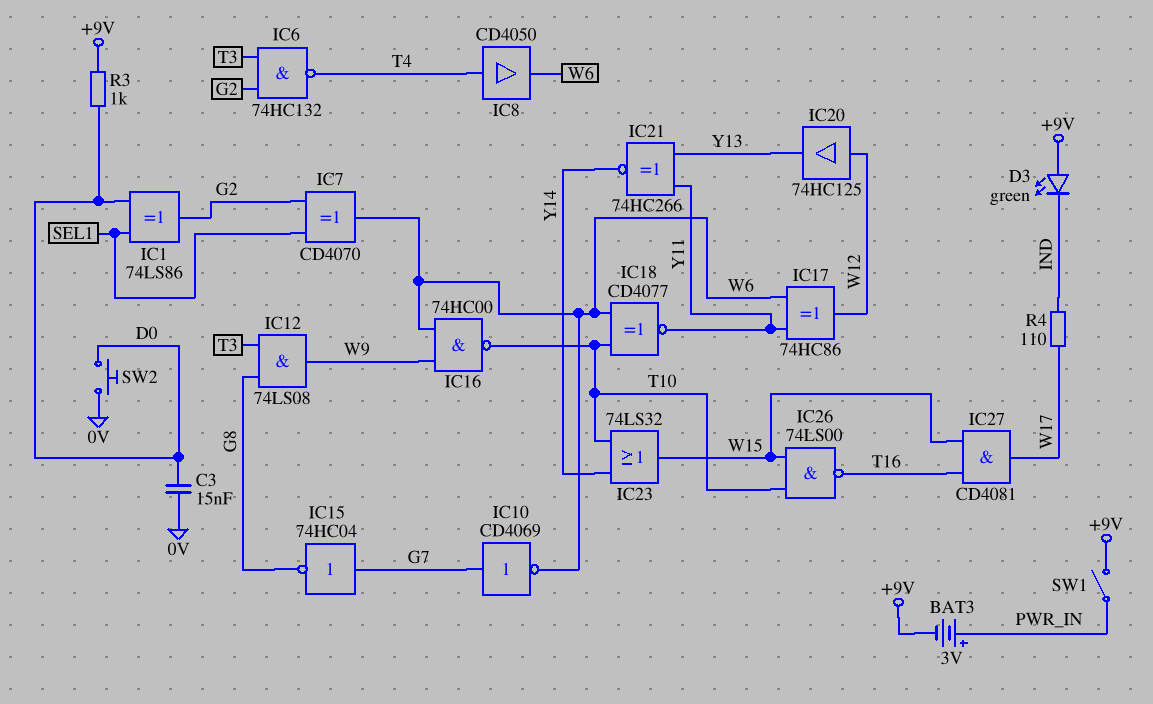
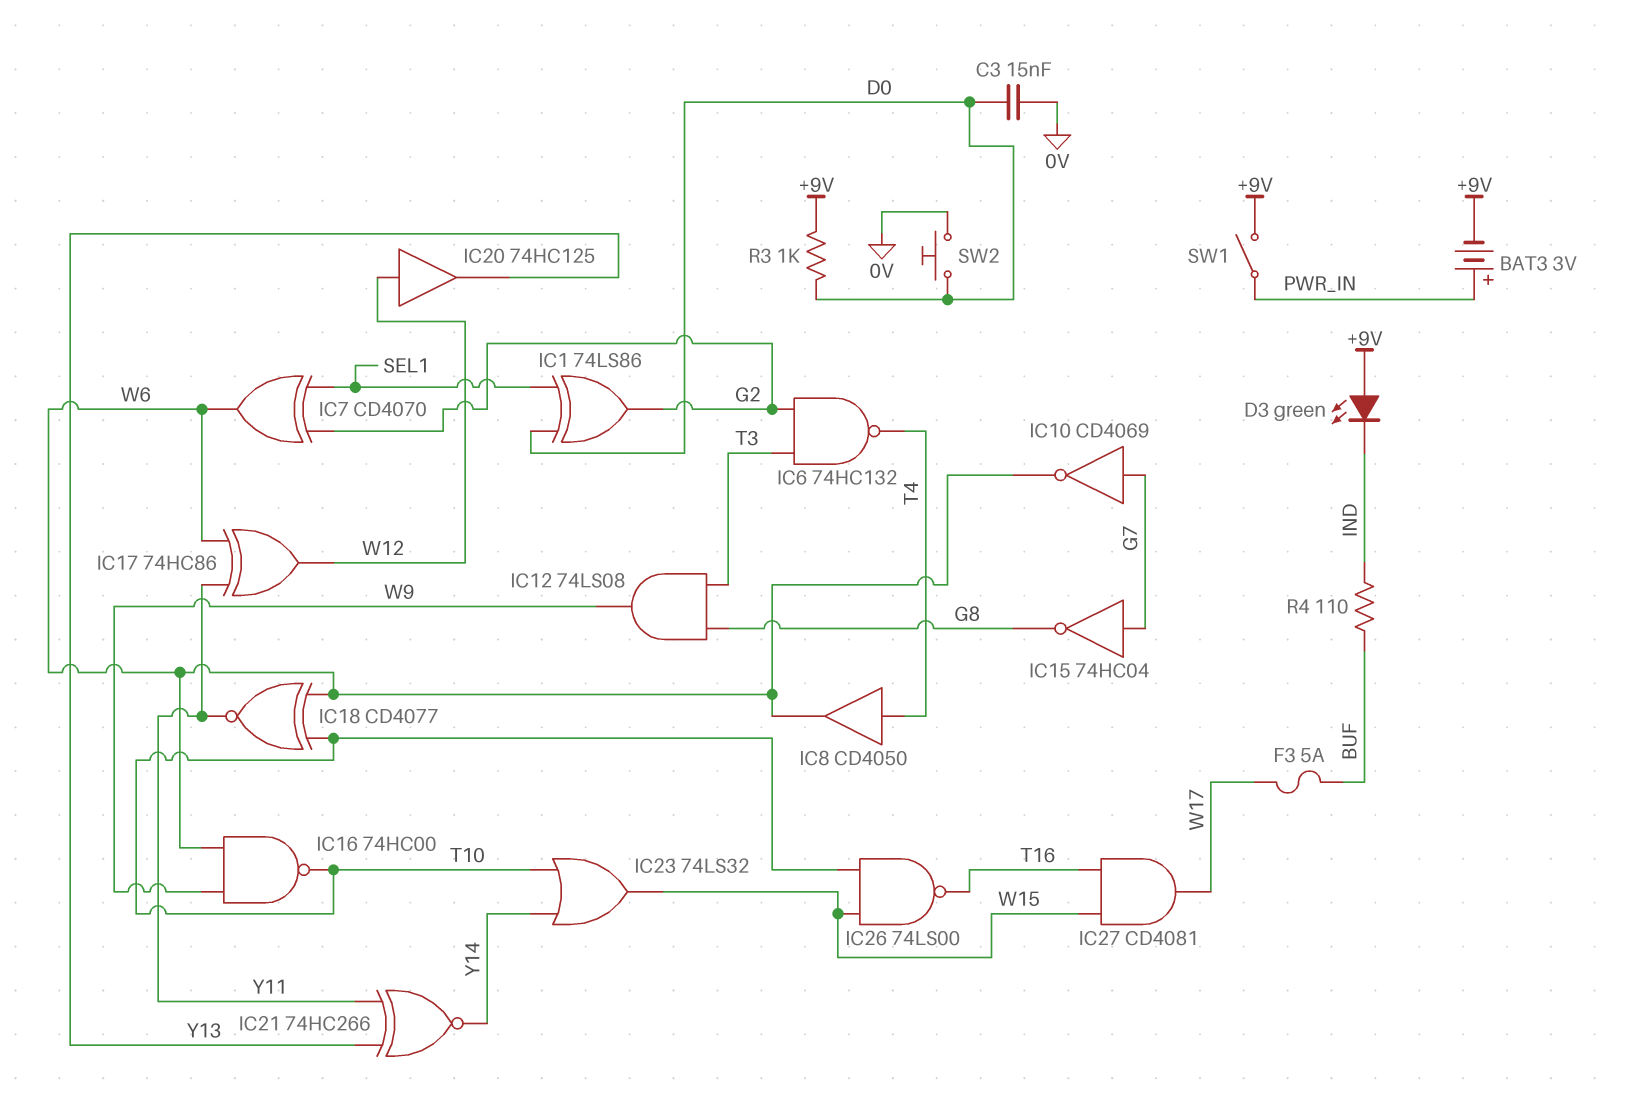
F3: none -> 5A (BUF, W17)
R4: 110 (IND, W17) -> 110 (BUF, IND)

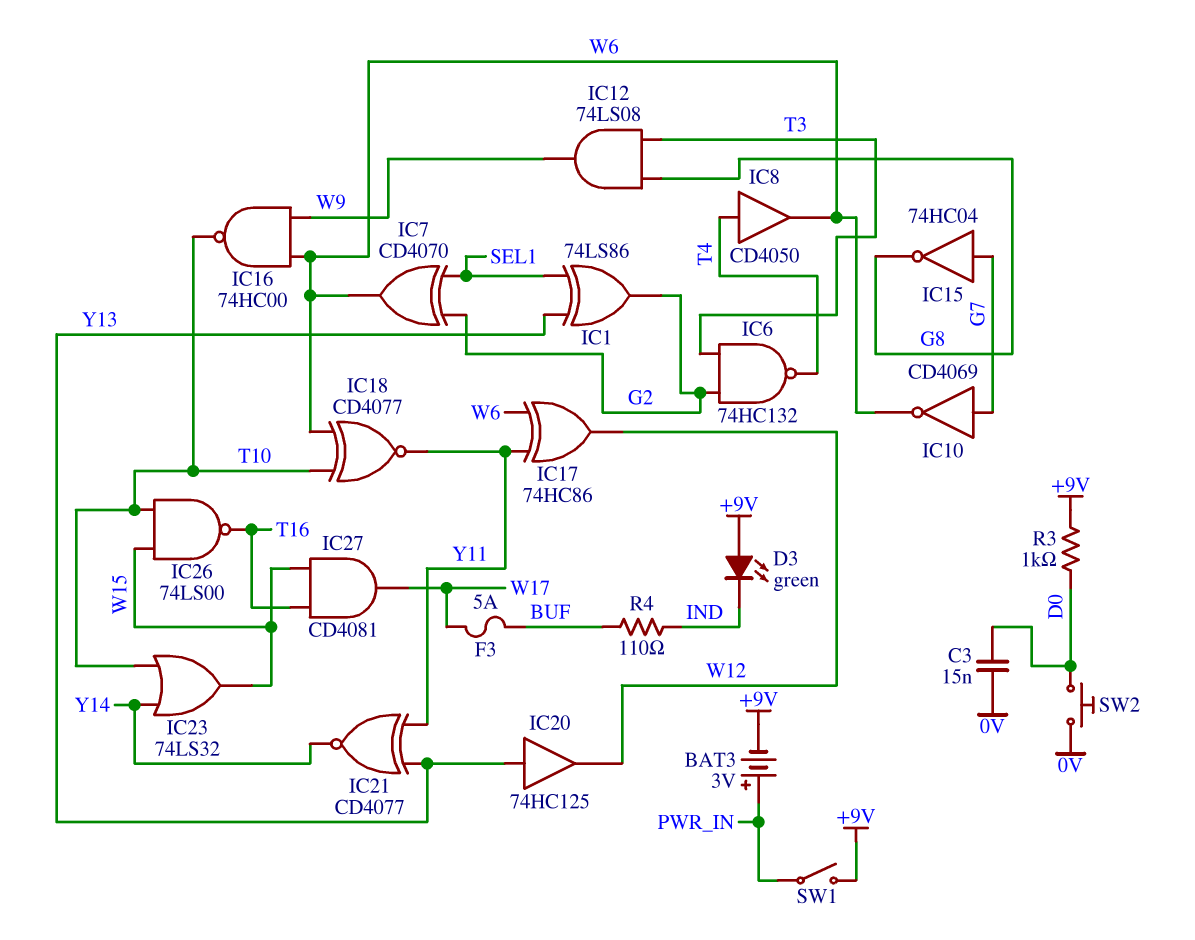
IC1: XOR 74LS86 (in D0, in SEL1, out G2) -> XOR 74LS86 (in SEL1, in Y13, out G2)
IC20: buffer 74HC125 (in W12, out Y13) -> buffer 74HC125 (in Y13, out W12)
IC21: XNOR 74HC266 (in Y11, in Y13, out Y14) -> XNOR CD4077 (in Y11, in Y13, out Y14)

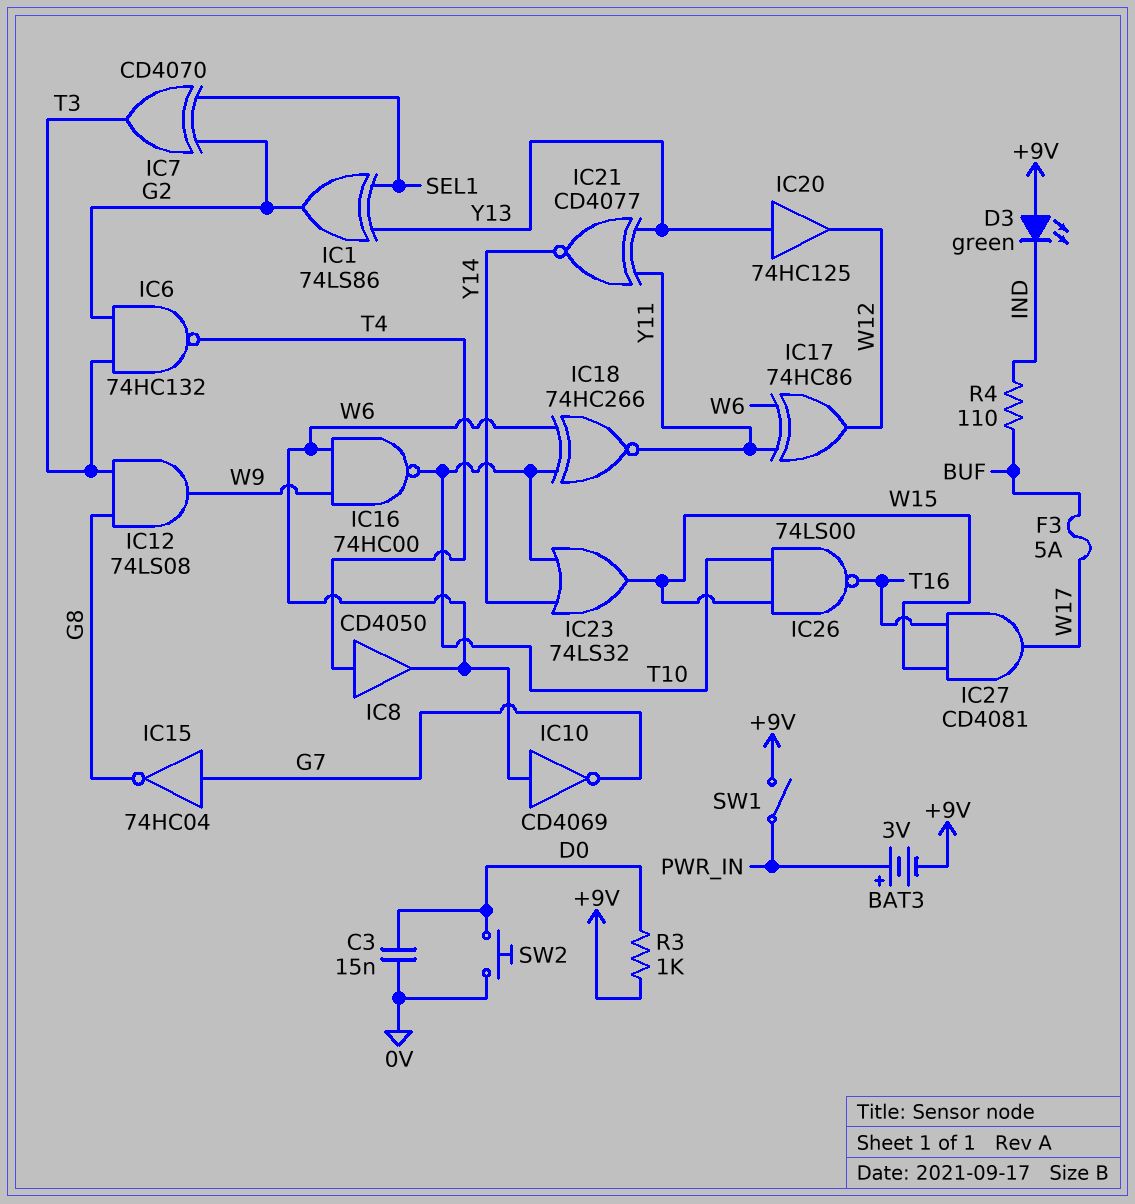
IC7: XOR CD4070 (in G2, in SEL1, out W6) -> XOR CD4070 (in G2, in SEL1, out T3)
IC10: NOT CD4069 (in G7, out W6) -> NOT CD4069 (in W6, out G7)
IC18: XNOR CD4077 (in T10, in W6, out Y11) -> XNOR 74HC266 (in T10, in W6, out Y11)

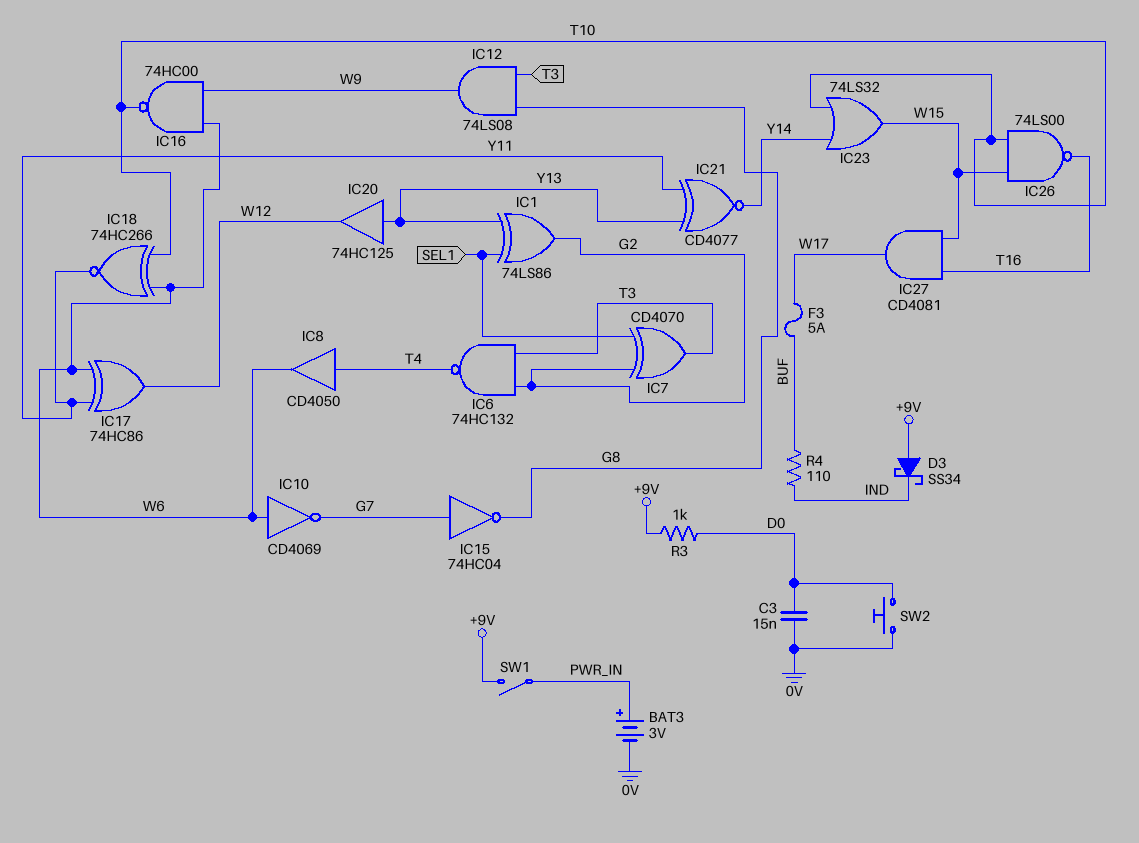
BAT3: 3V (plus PWR_IN, minus +9V) -> 3V (plus PWR_IN, minus 0V)
D3: LED green (A +9V, K IND) -> schottky SS34 (A +9V, K IND)

